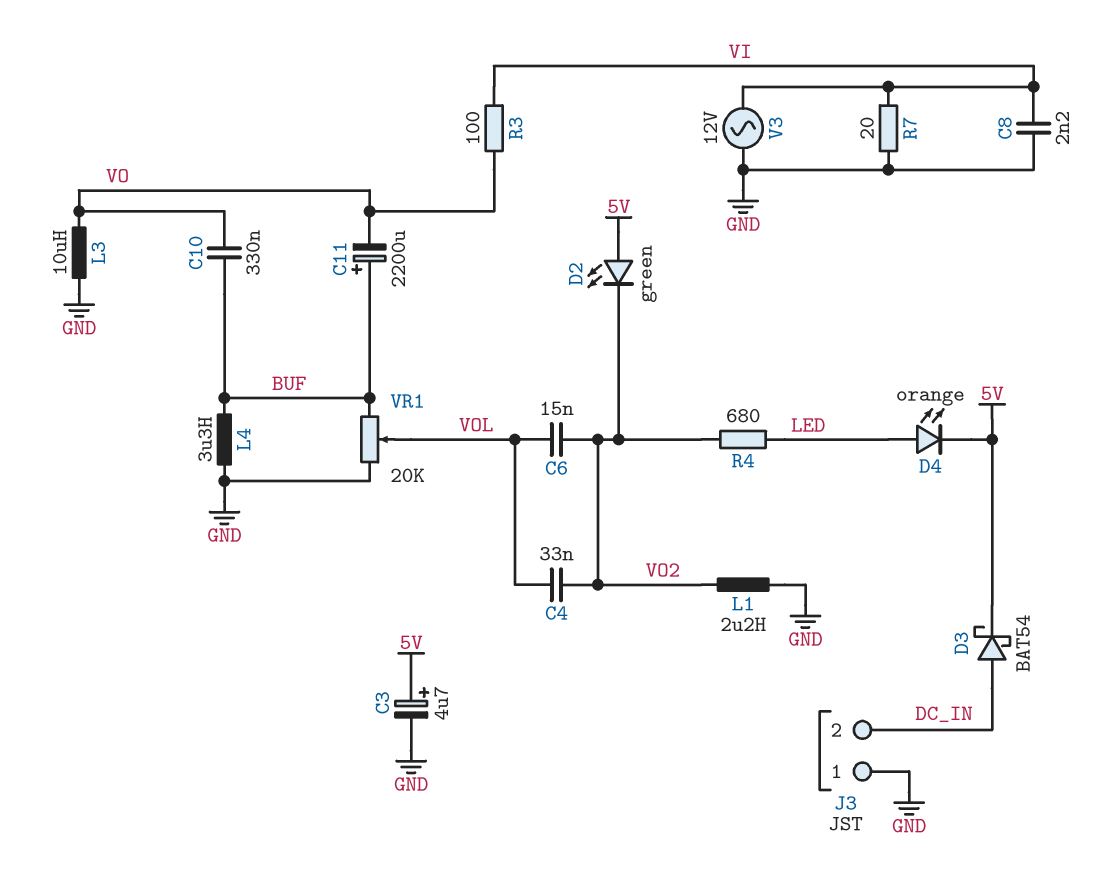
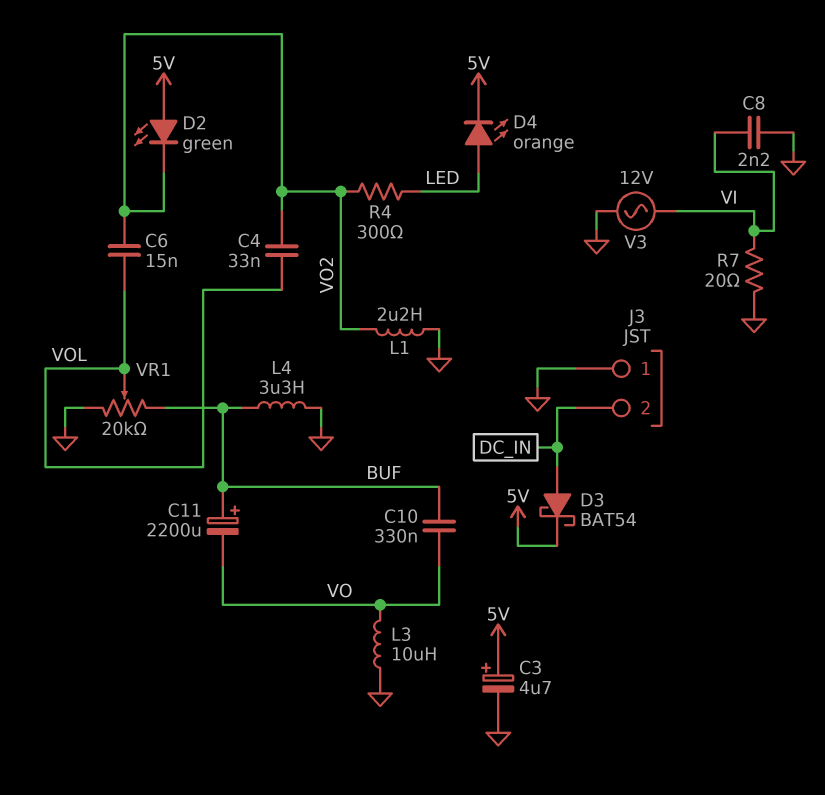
R3: 100 (VI, VO) -> none
R4: 680 (LED, VO2) -> 300 (LED, VO2)

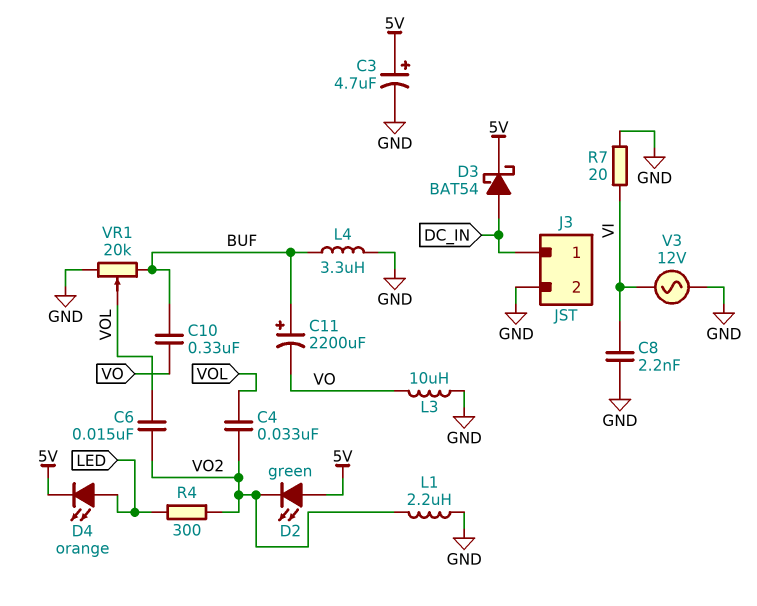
J3 pin 1: GND -> DC_IN
J3 pin 2: DC_IN -> GND

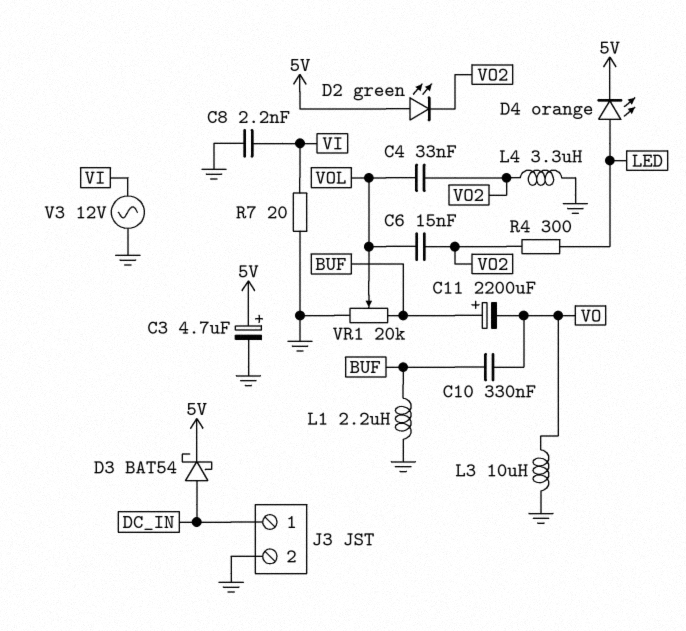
L1: 2.2uH (GND, VO2) -> 2.2uH (BUF, GND)
L4: 3.3uH (BUF, GND) -> 3.3uH (GND, VO2)

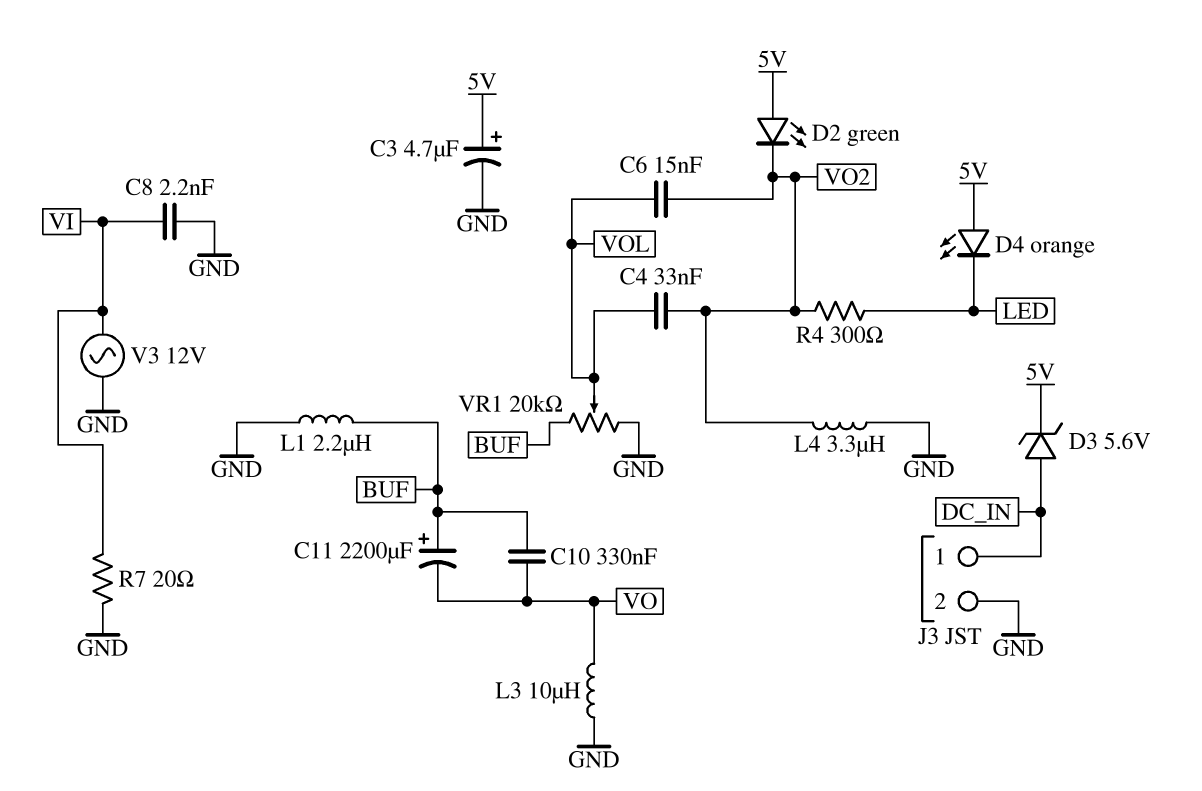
D3: schottky BAT54 (A DC_IN, K 5V) -> zener 5.6V (A DC_IN, K 5V)
D4: LED orange (A LED, K 5V) -> LED orange (A 5V, K LED)

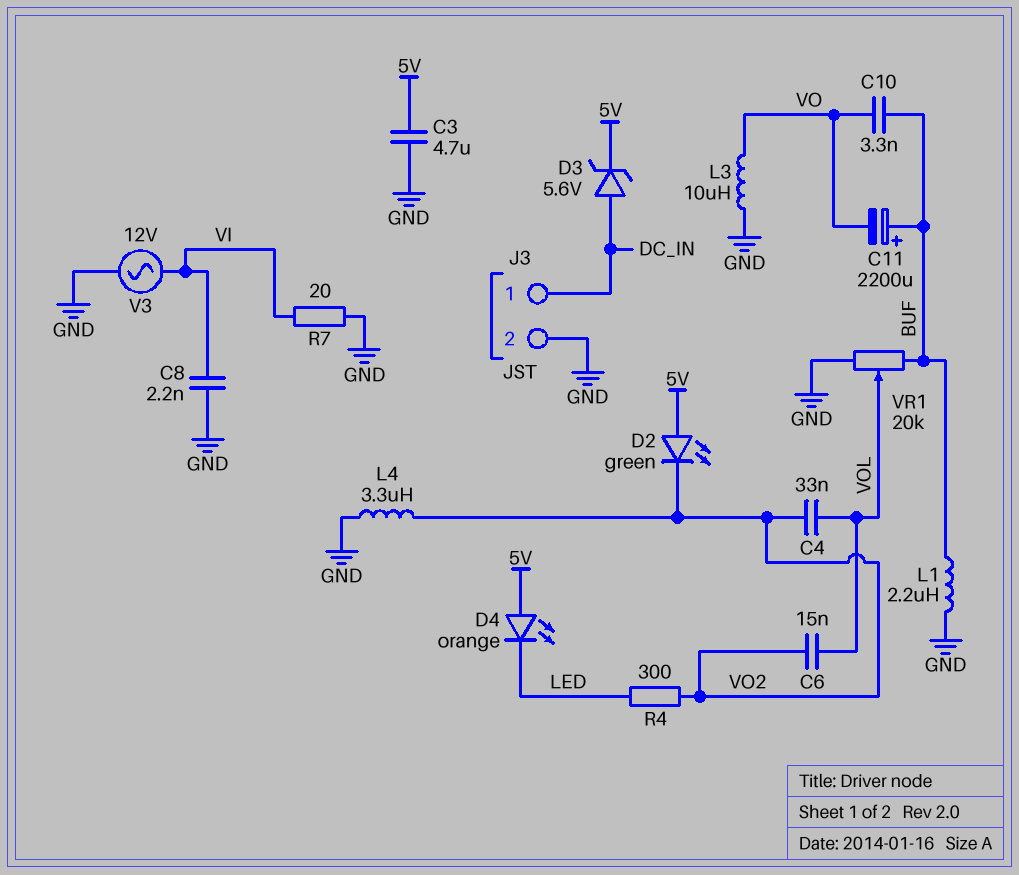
C3: 4.7uF (plus 5V, minus GND) -> 4.7uF (5V, GND)
C10: 330nF (BUF, VO) -> 3.3nF (BUF, VO)

